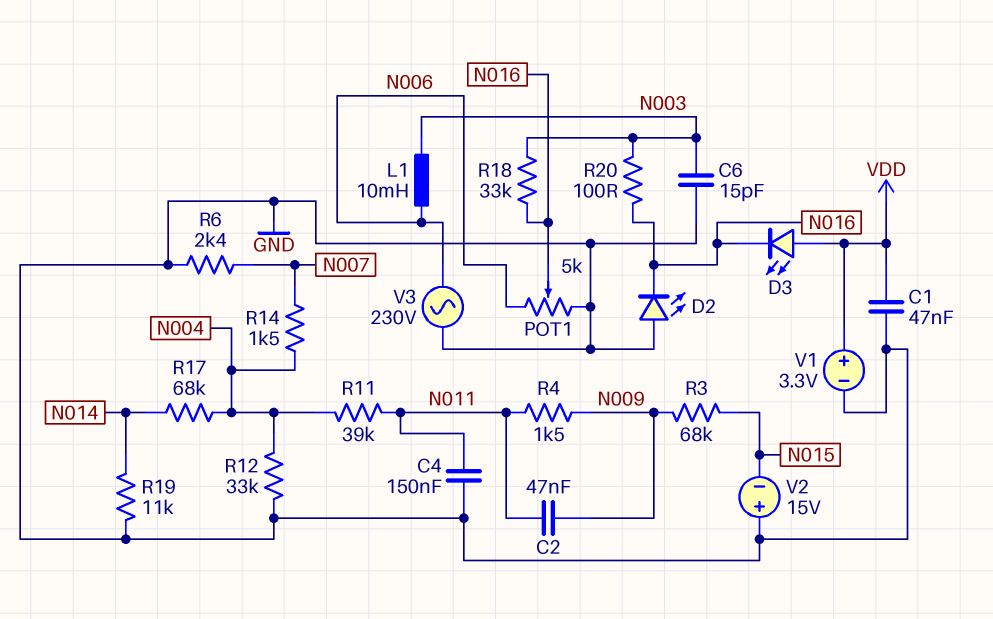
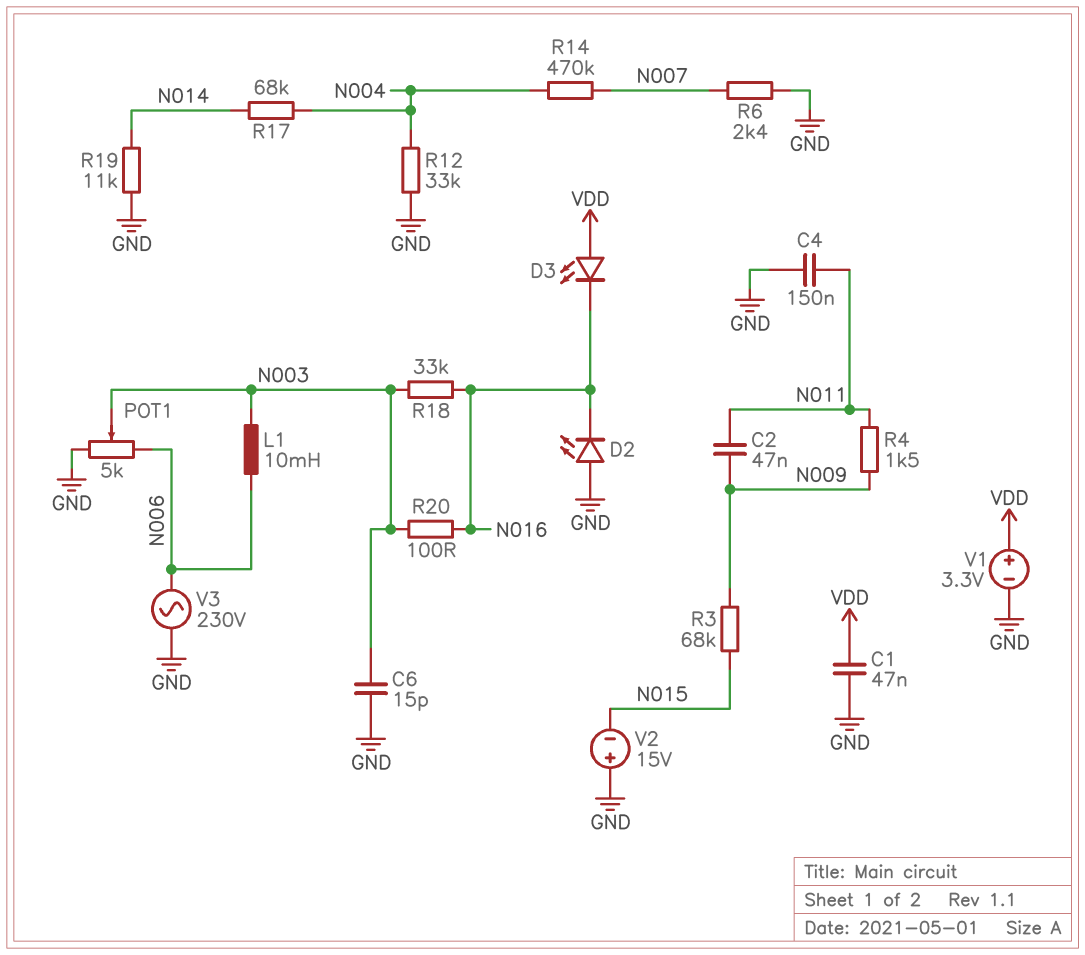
POT1: 5k (GND, N006, wiper N016) -> 5k (GND, N006, wiper N003)
R11: 39k (N004, N011) -> none
R14: 1.5k (N004, N007) -> 470k (N004, N007)

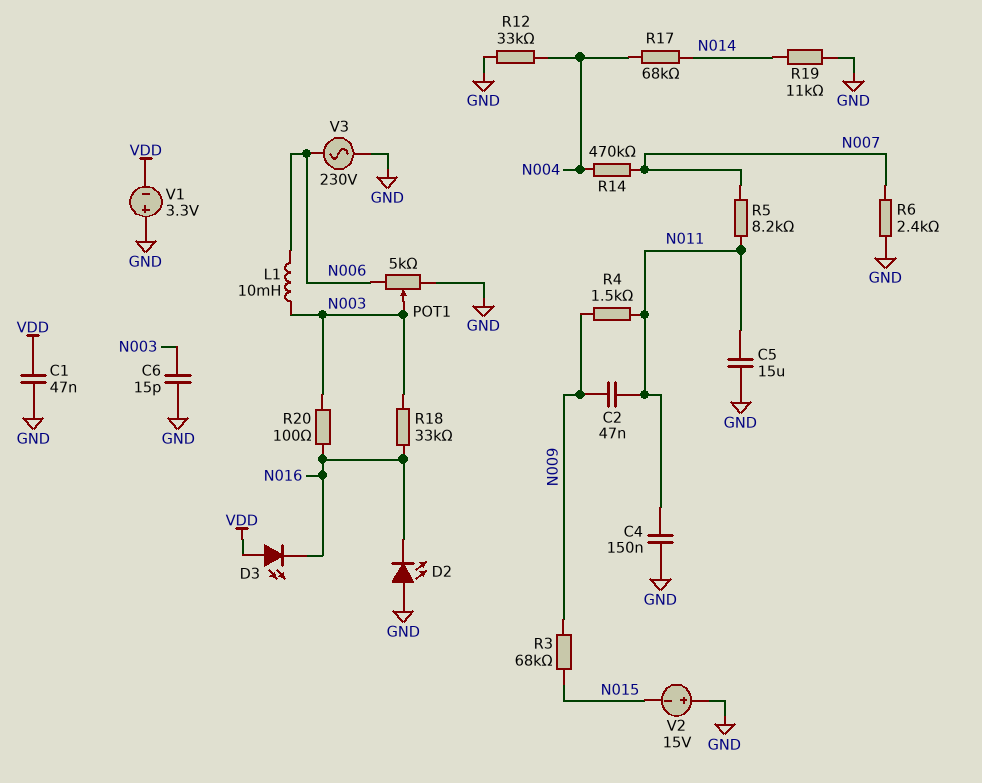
C5: none -> 15uF (GND, N011)
R5: none -> 8.2k (N007, N011)
V1: 3.3V (plus VDD, minus GND) -> 3.3V (plus GND, minus VDD)

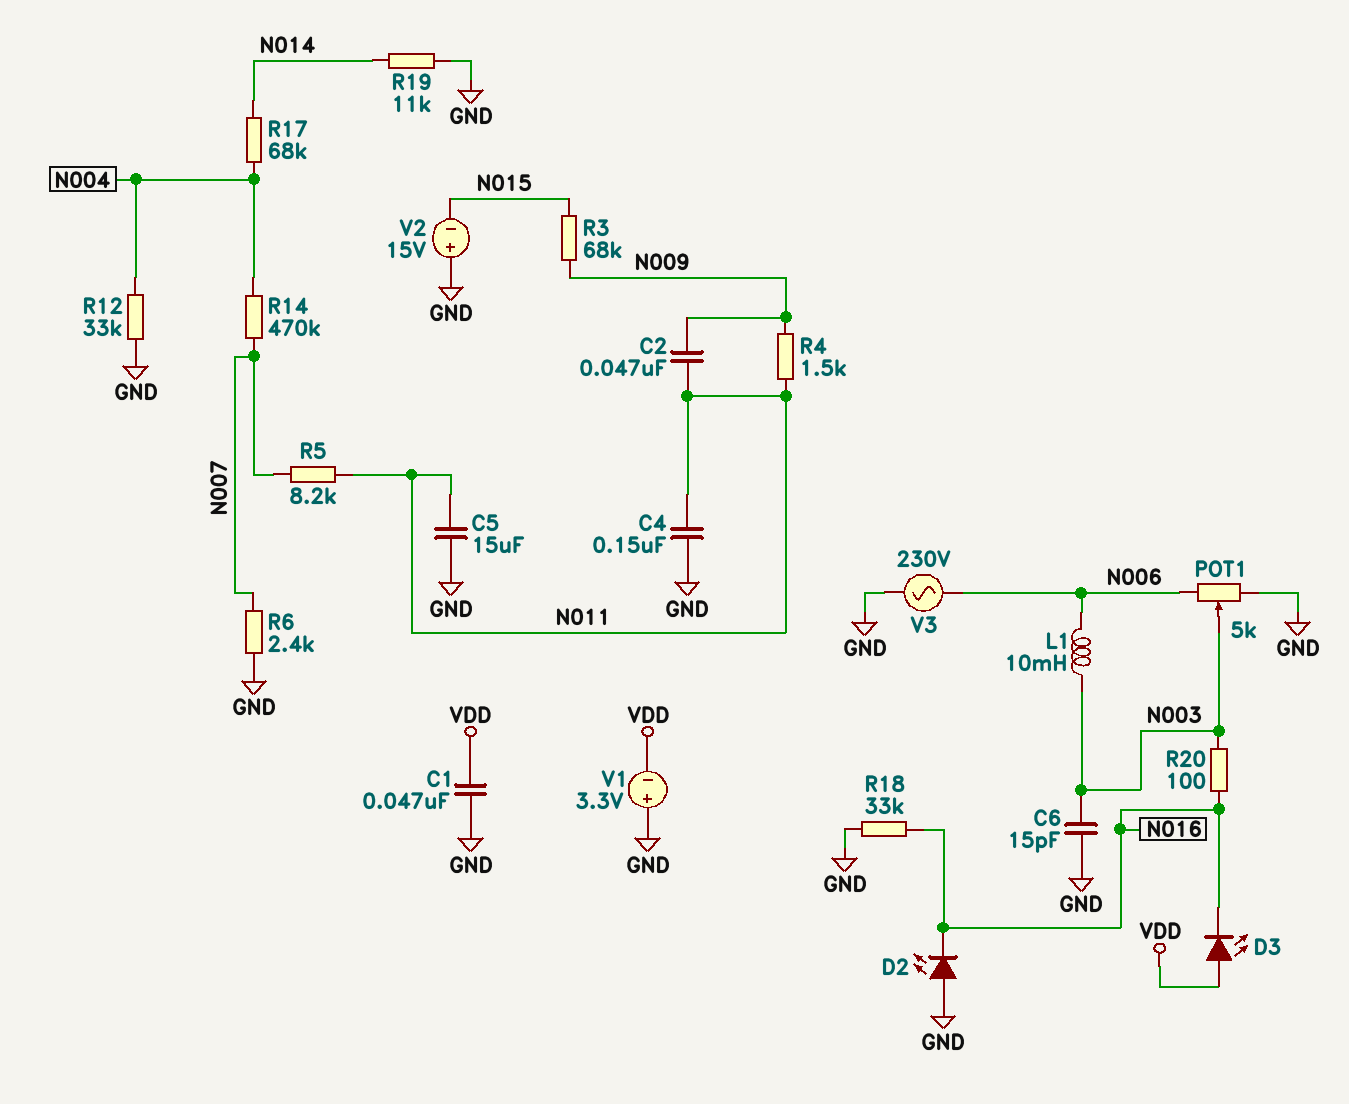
R18: 33k (N003, N016) -> 33k (GND, N016)

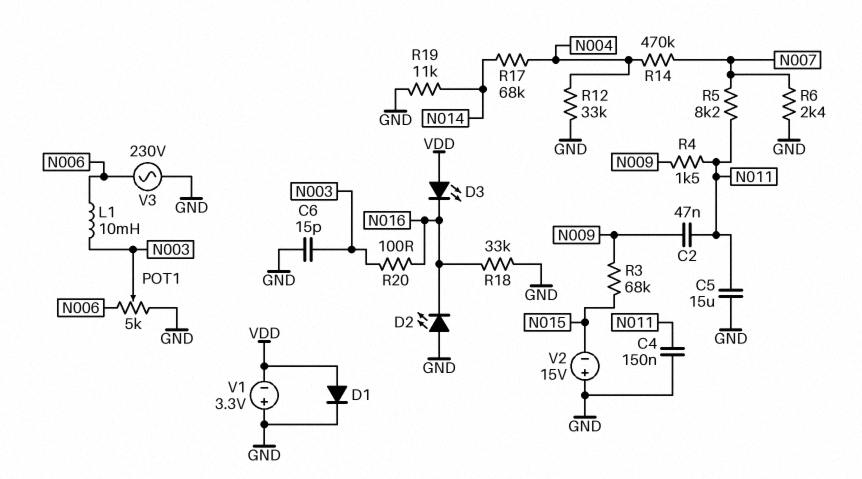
C1: 47nF (GND, VDD) -> none
D1: none -> diode (A VDD, K GND)

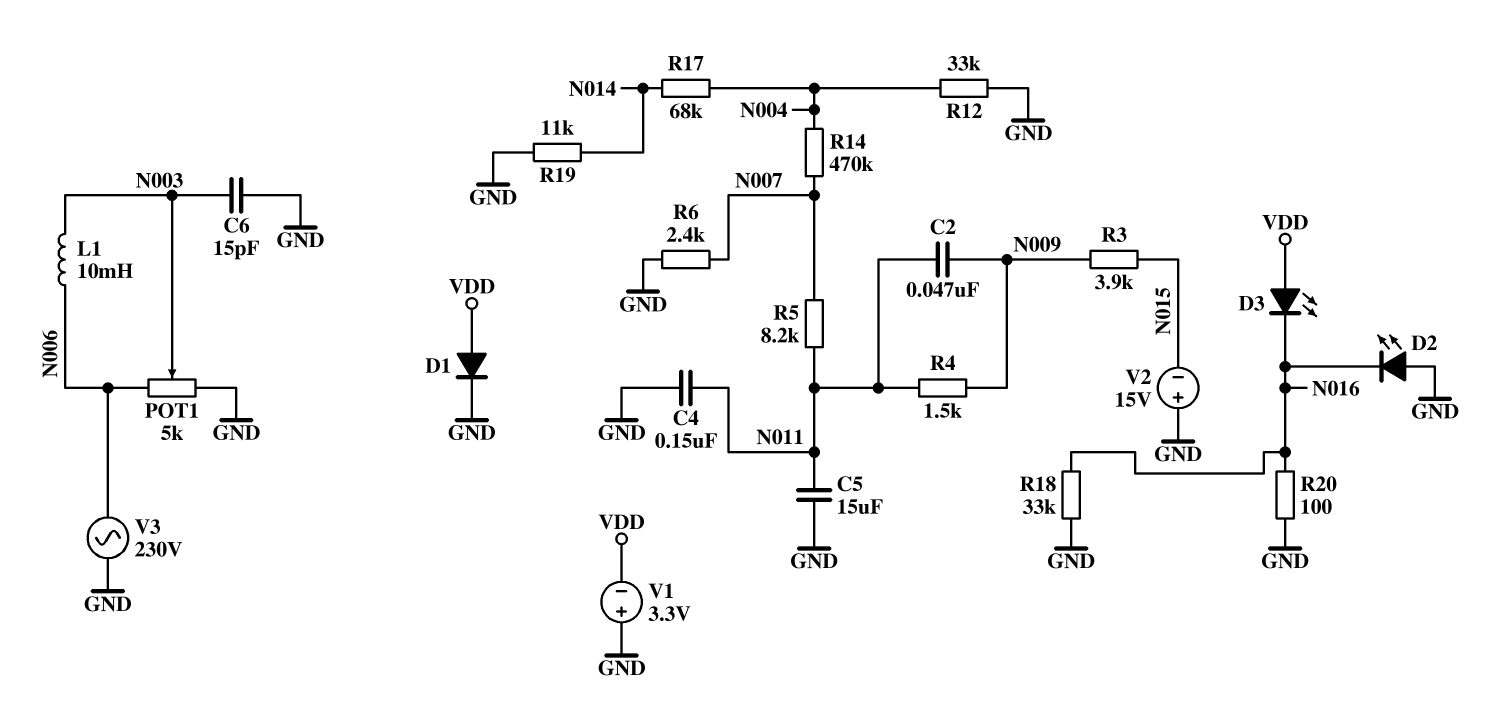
R3: 68k (N009, N015) -> 3.9k (N009, N015)
R20: 100 (N003, N016) -> 100 (GND, N016)

